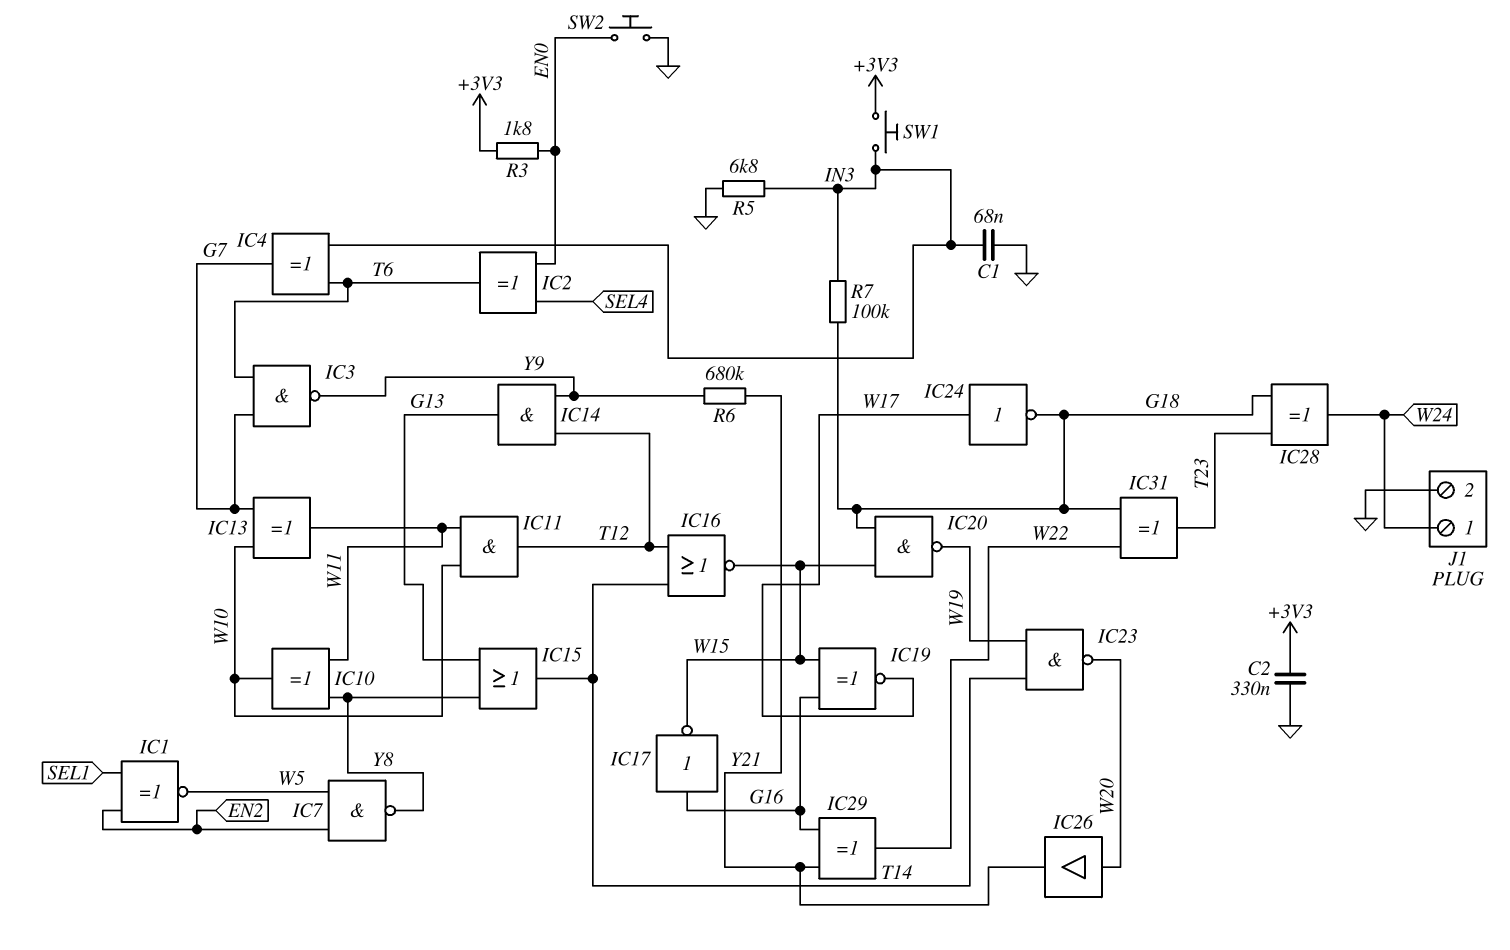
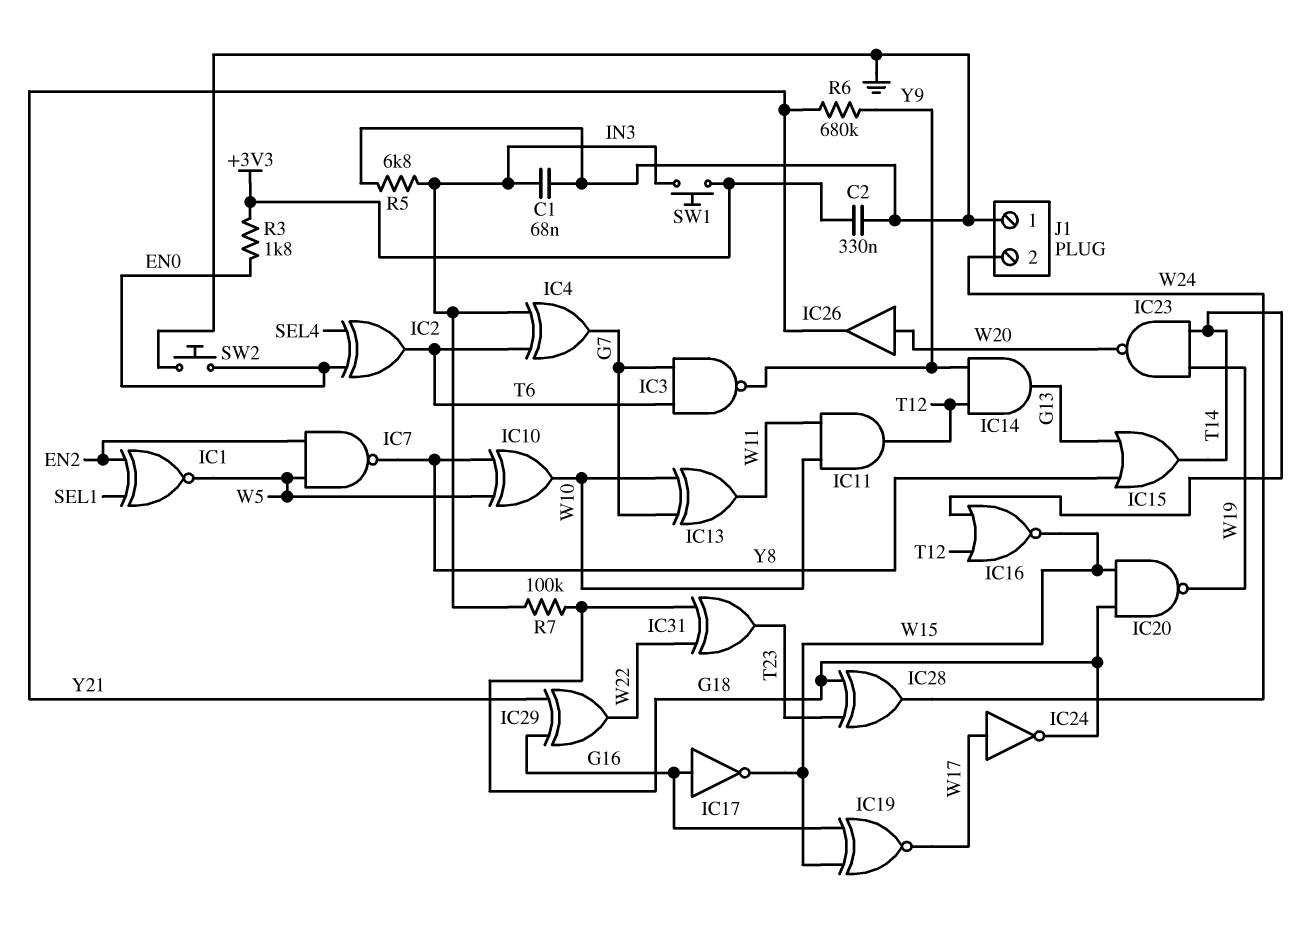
IC10: XOR (in W11, in Y8, out W10) -> XOR (in W5, in Y8, out W10)
J1 pin 1: W24 -> GND
J1 pin 2: GND -> W24

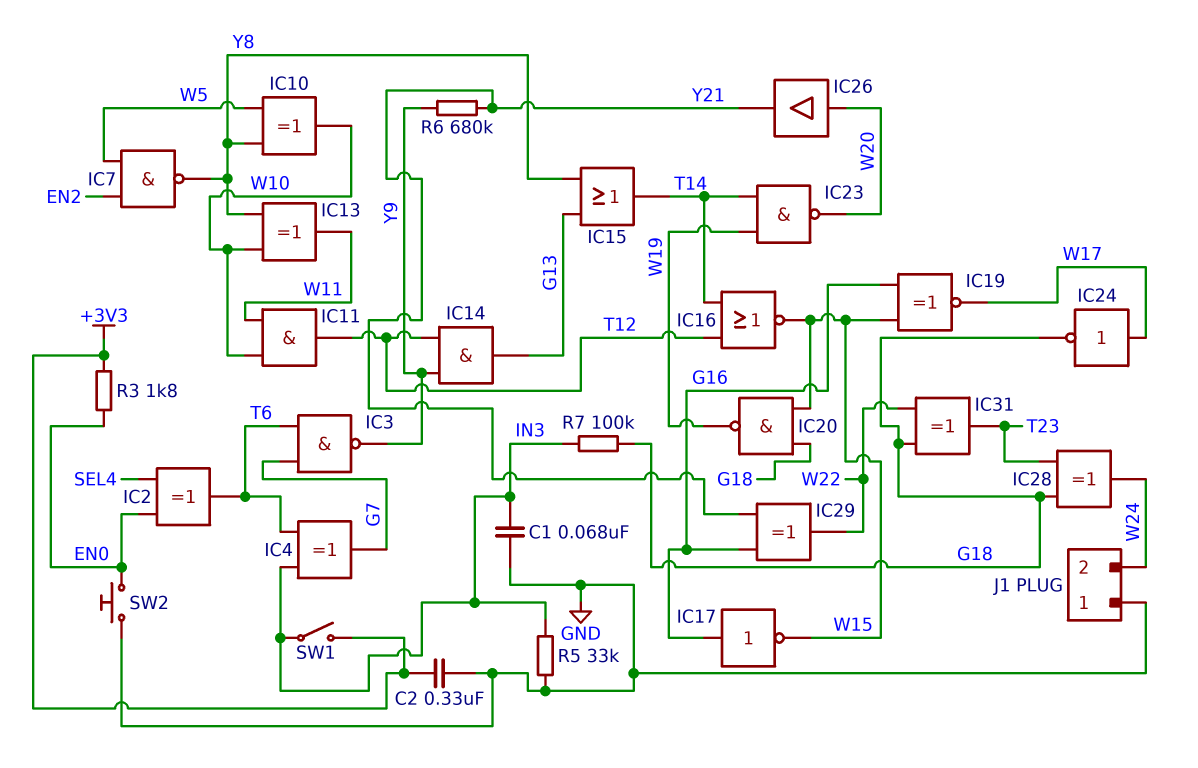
IC1: XNOR (in EN2, in SEL1, out W5) -> none
IC13: XOR (in G7, in W10, out W11) -> XOR (in W10, in Y8, out W11)
R5: 6.8k (GND, IN3) -> 33k (GND, IN3)
SW1: button (+3V3, IN3) -> switch (+3V3, IN3)

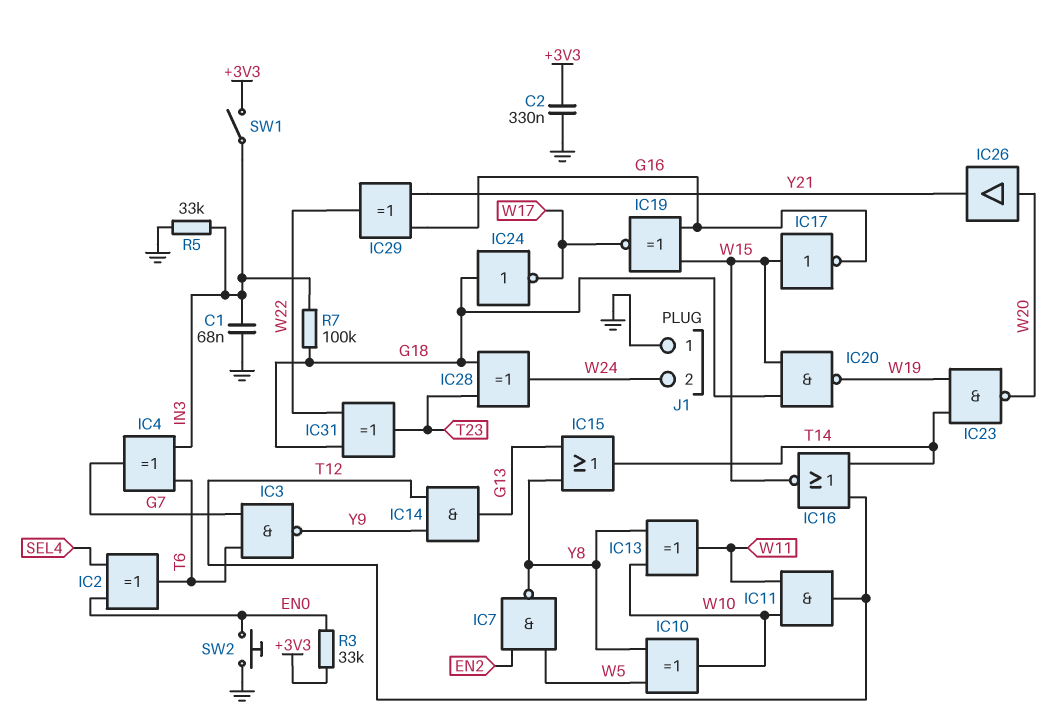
IC17: NOT (in G16, out W15) -> NOT (in W15, out G16)
IC24: NOT (in W17, out G18) -> NOT (in G18, out W17)
R3: 1.8k (+3V3, EN0) -> 33k (+3V3, EN0)
R6: 680k (Y9, Y21) -> none

